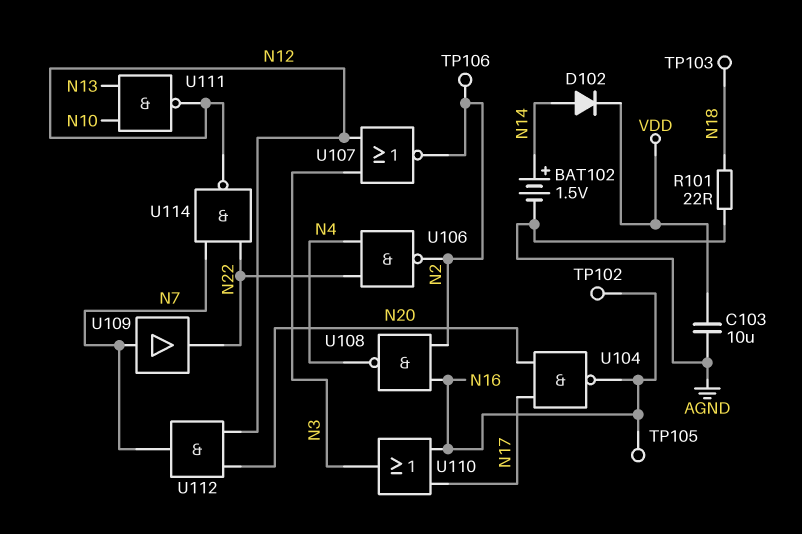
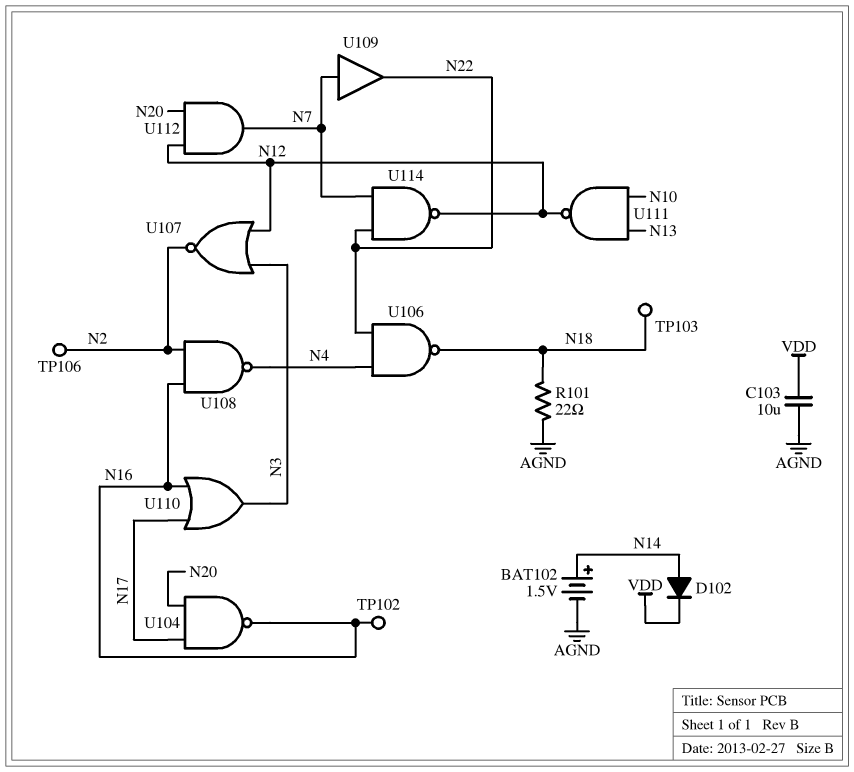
TP105: test point (N16) -> none
U106: NAND (in N4, in N22, out N2) -> NAND (in N4, in N22, out N18)

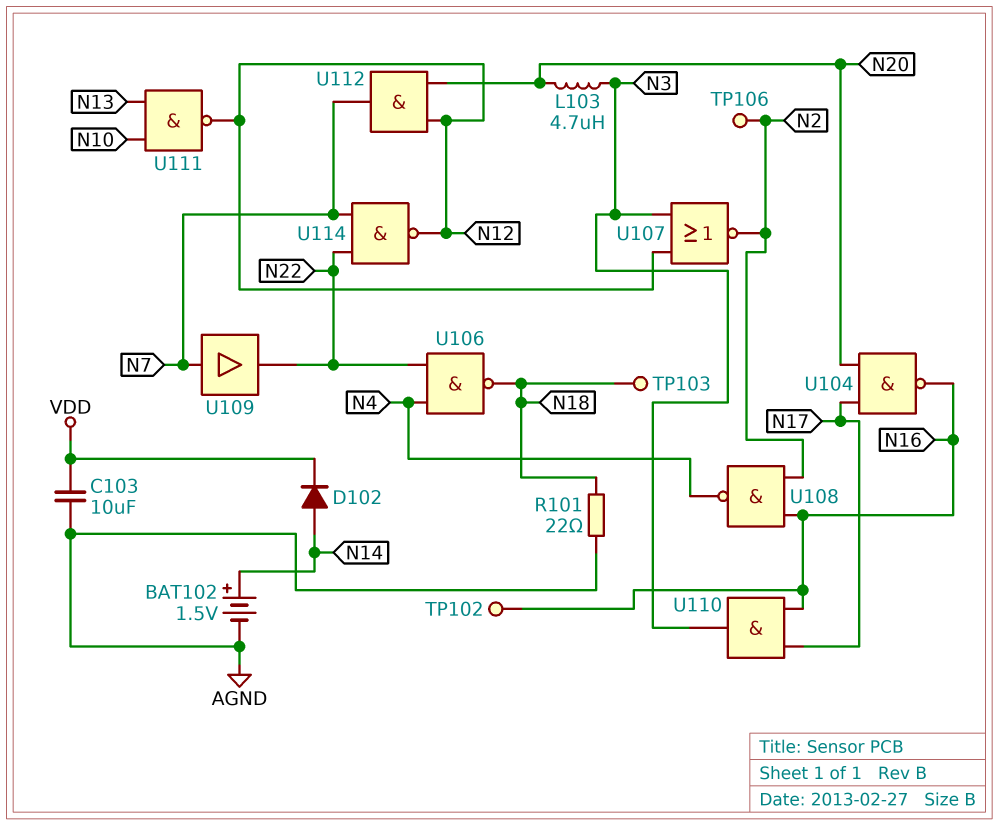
L103: none -> 4.7uH (N3, N20)
U110: OR (in N16, in N17, out N3) -> AND (in N16, in N17, out N3)

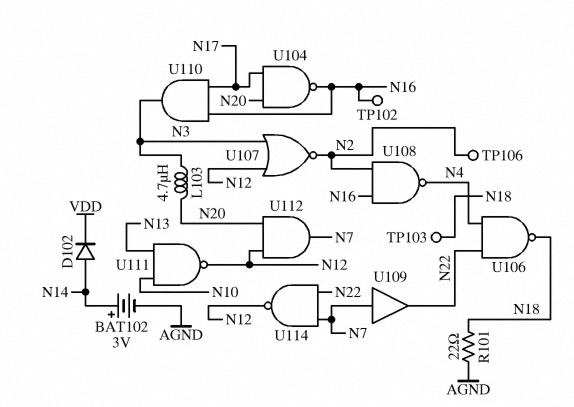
BAT102: 1.5V (plus N14, minus AGND) -> 3V (plus N14, minus AGND)
C103: 10uF (AGND, VDD) -> none

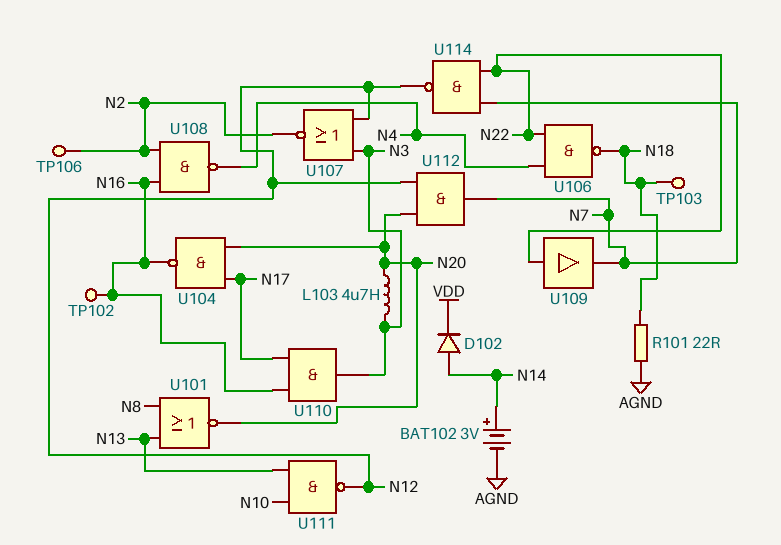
U101: none -> NOR (in N8, in N13, out N20)
U109: buffer (in N7, out N22) -> buffer (in N22, out N7)

